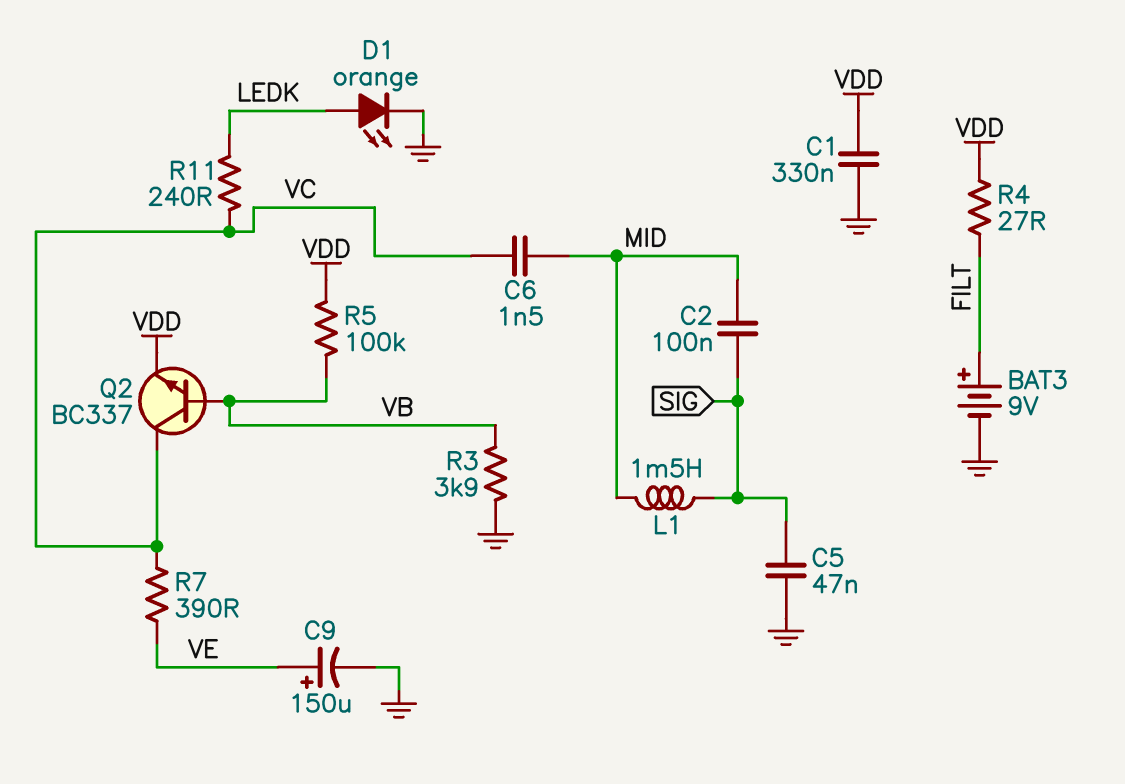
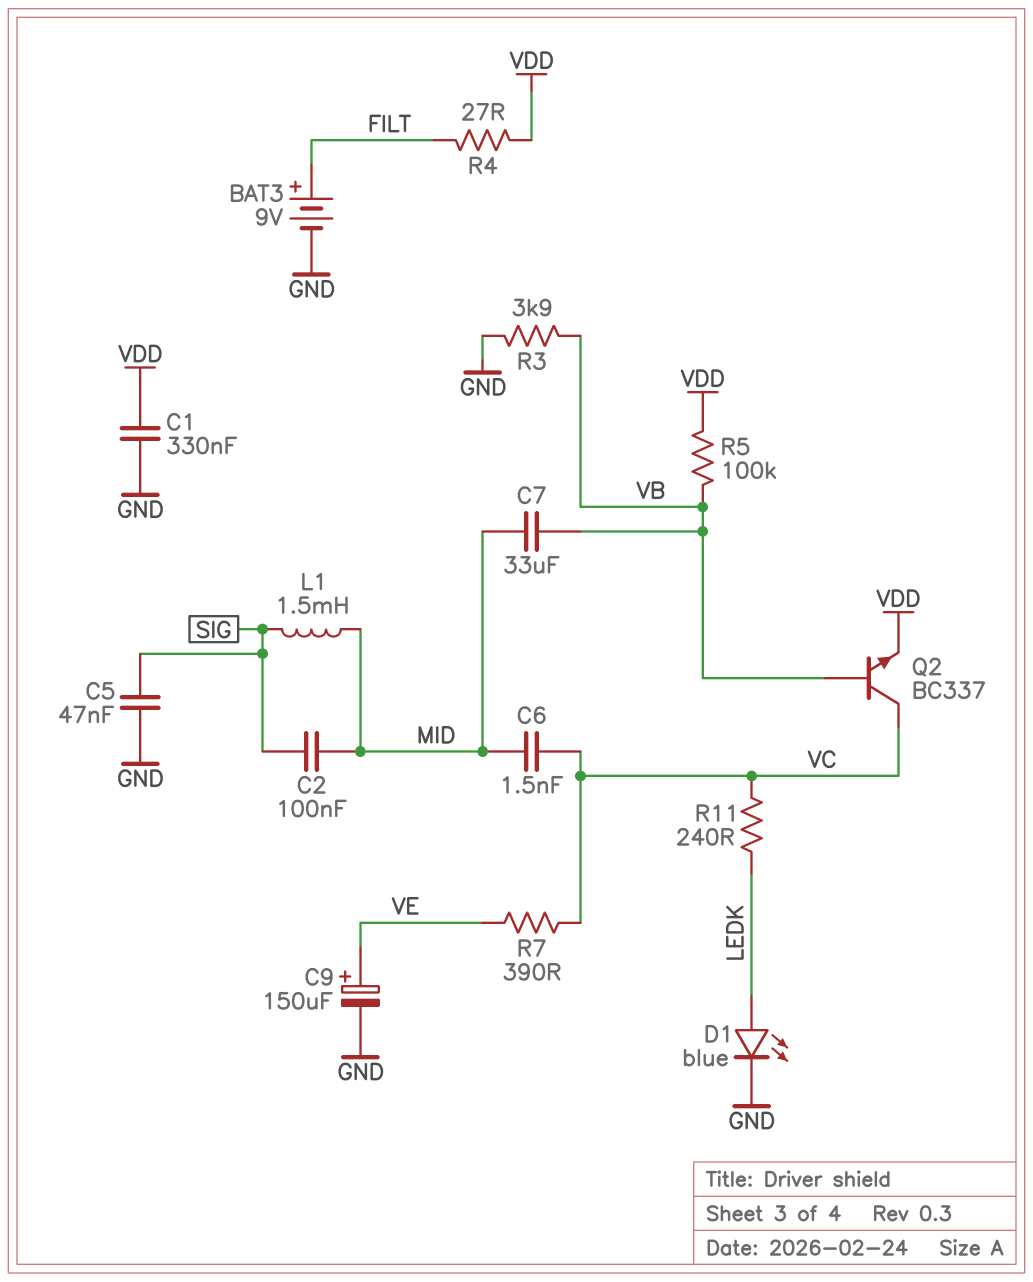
C7: none -> 33uF (MID, VB)
D1: LED orange (A LEDK, K GND) -> LED blue (A LEDK, K GND)

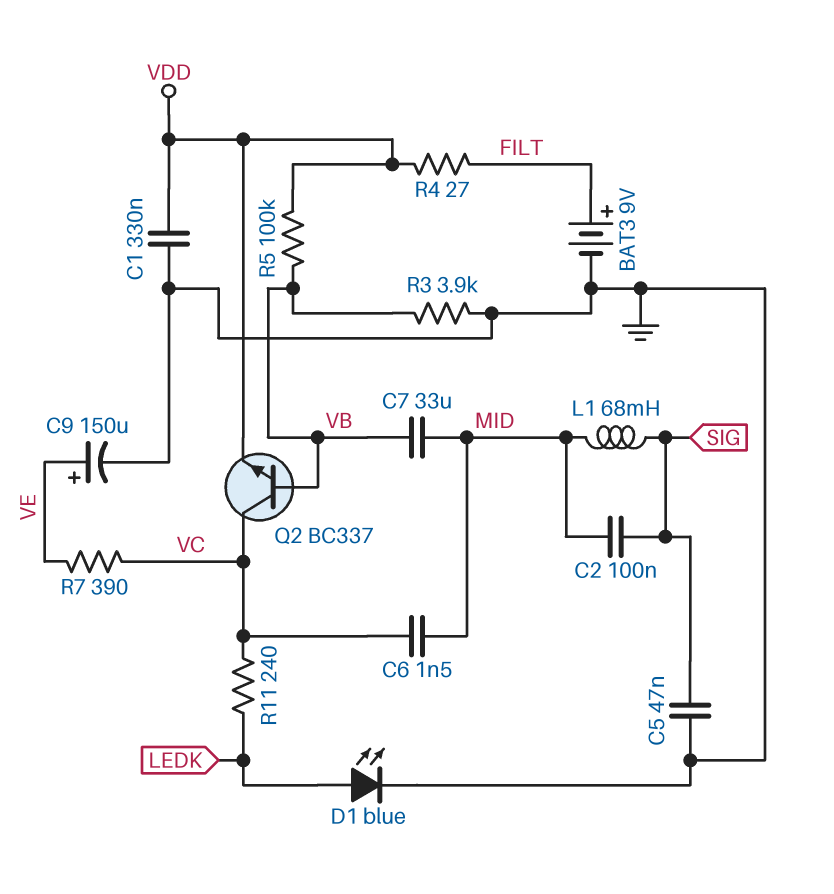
L1: 1.5mH (MID, SIG) -> 68mH (MID, SIG)

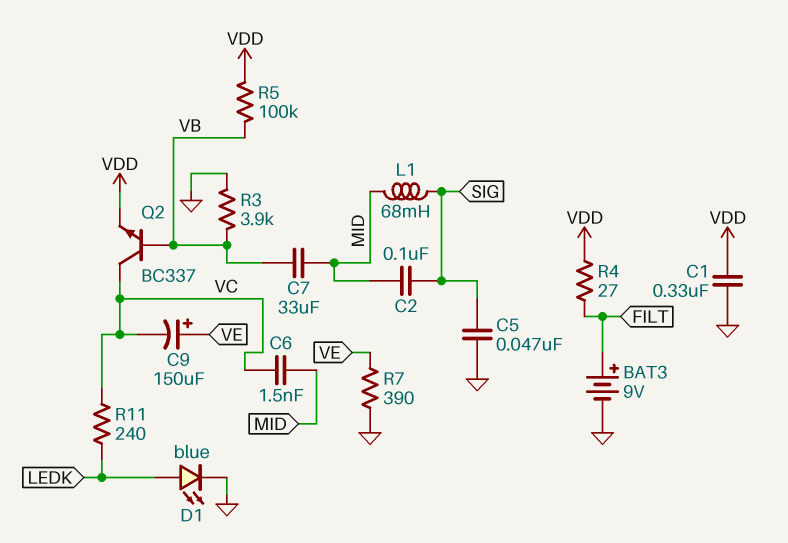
C9: 150uF (plus VE, minus GND) -> 150uF (plus VE, minus VC)
R7: 390 (VC, VE) -> 390 (GND, VE)

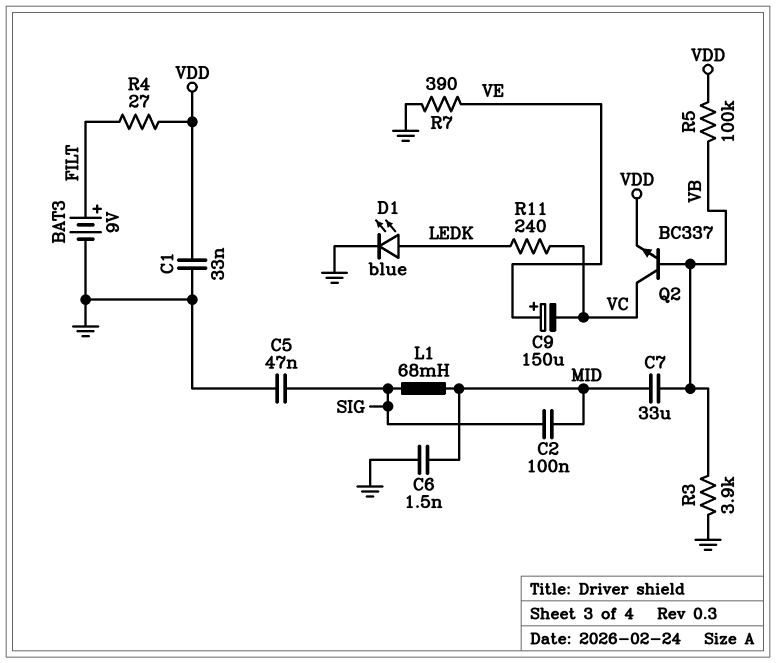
C1: 330nF (GND, VDD) -> 33nF (GND, VDD)
C6: 1.5nF (MID, VC) -> 1.5nF (GND, MID)

